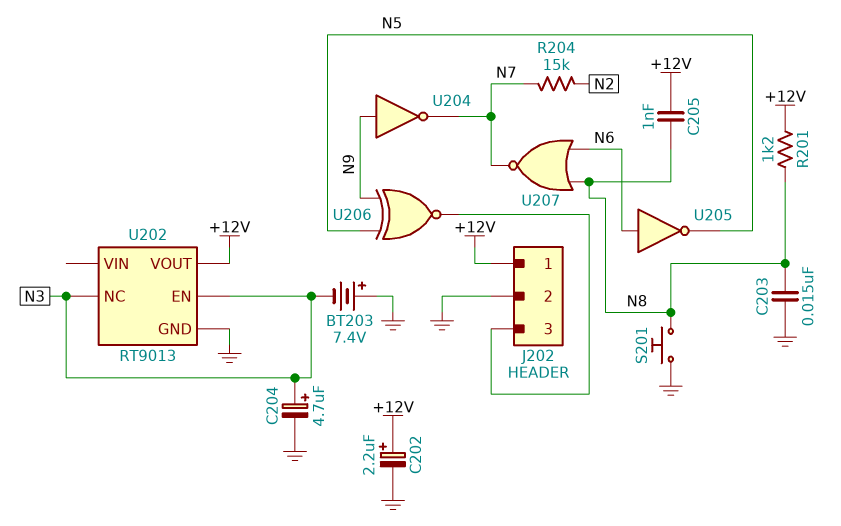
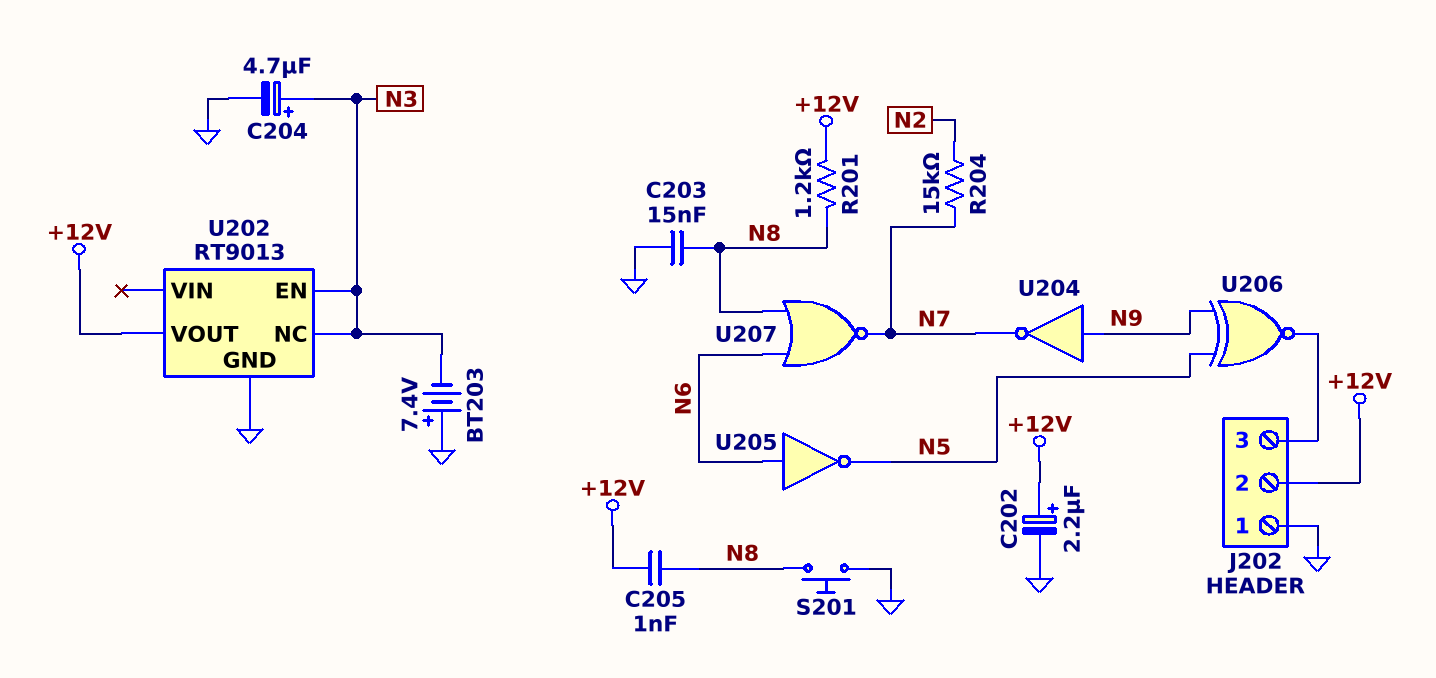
J202 pin 1: +12V -> GND
J202 pin 2: GND -> +12V

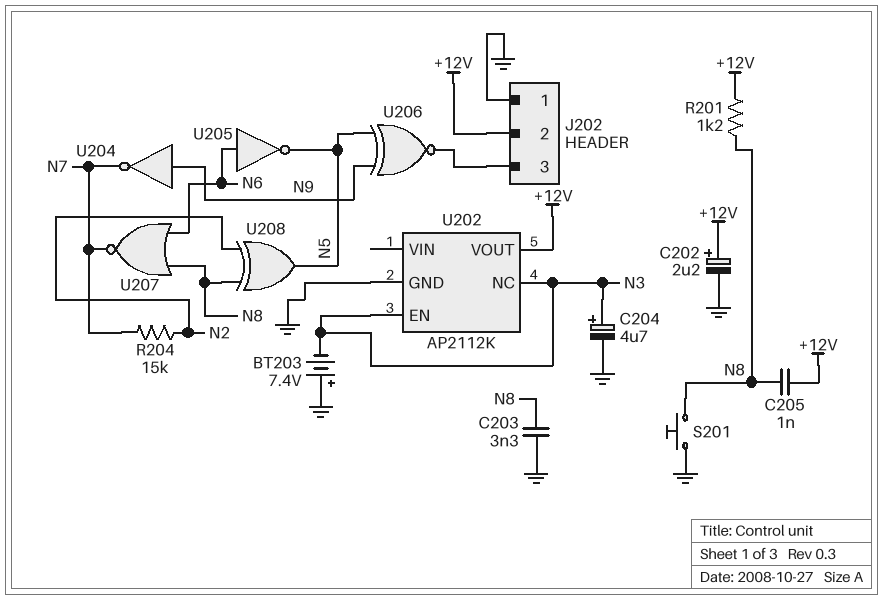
C203: 15nF (GND, N8) -> 3.3nF (GND, N8)
U202: RT9013 -> AP2112K
U208: none -> XOR (in N2, in N8, out N5)

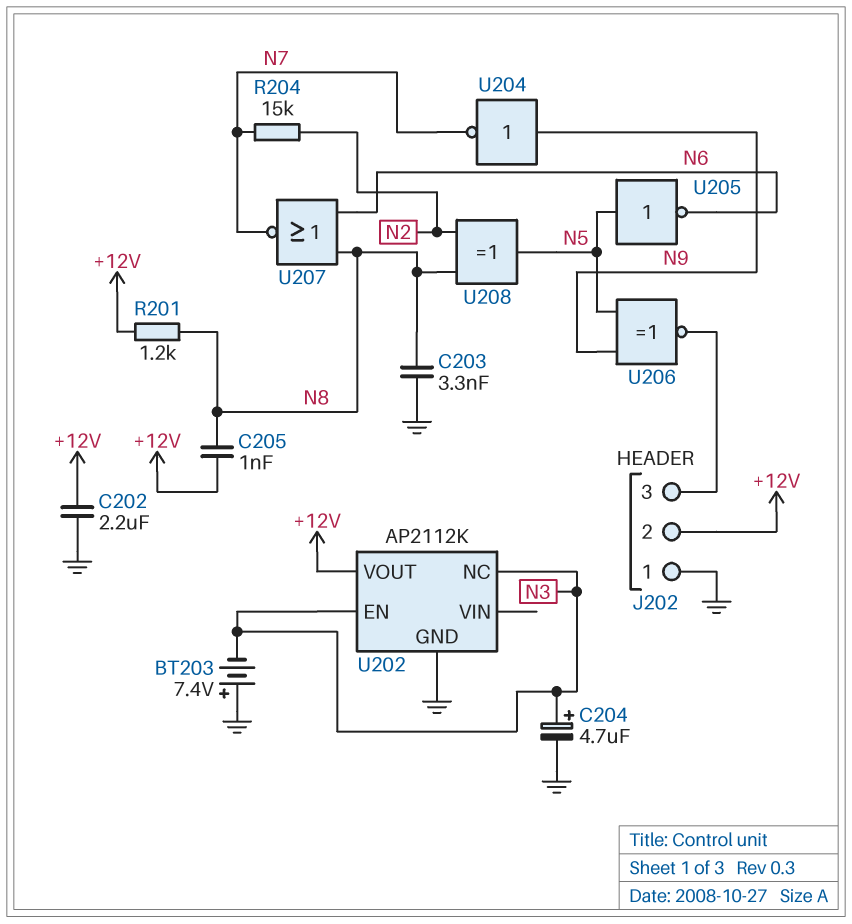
C202: 2.2uF (plus +12V, minus GND) -> 2.2uF (+12V, GND)
S201: button (GND, N8) -> none
U205: NOT (in N6, out N5) -> NOT (in N5, out N6)

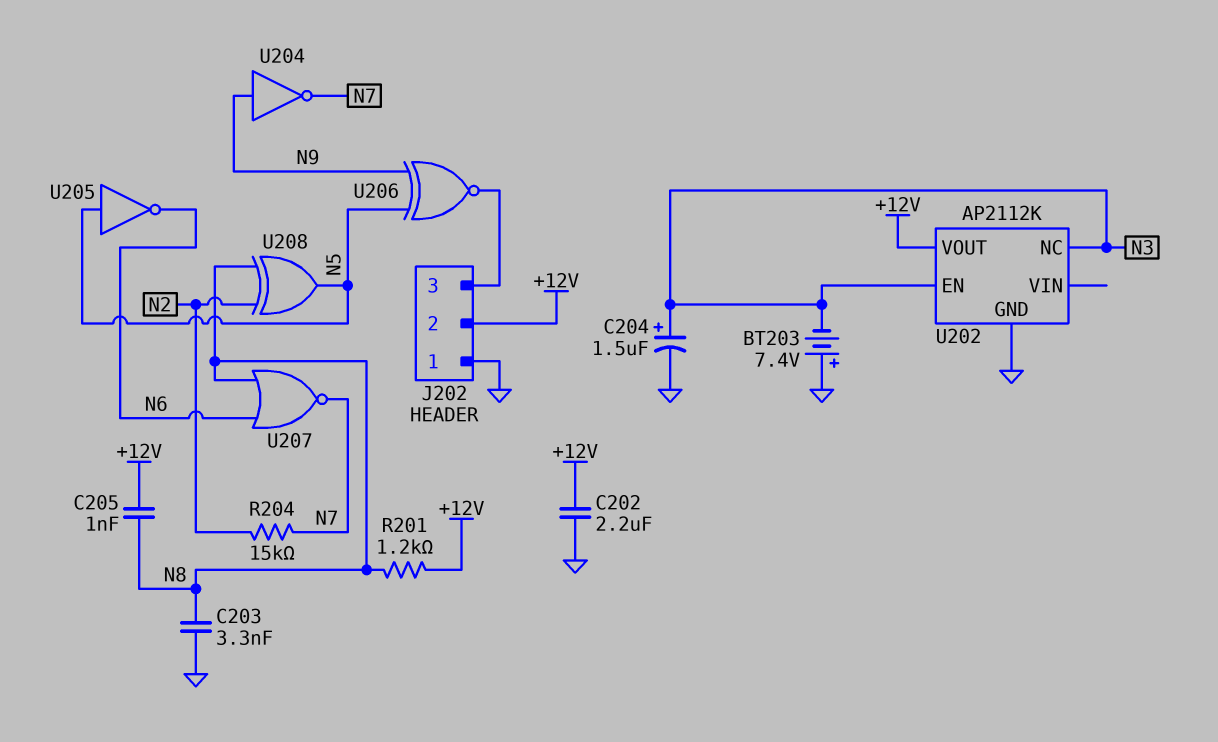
C204: 4.7uF (plus N3, minus GND) -> 1.5uF (plus N3, minus GND)

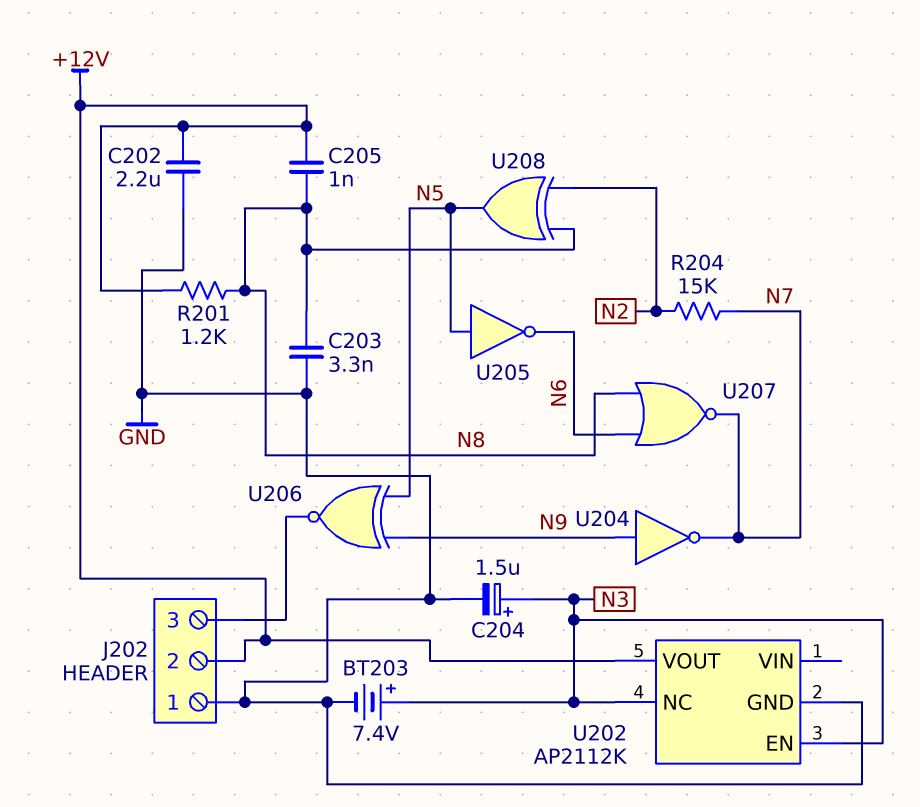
BT203: 7.4V (plus GND, minus N3) -> 7.4V (plus N3, minus GND)

